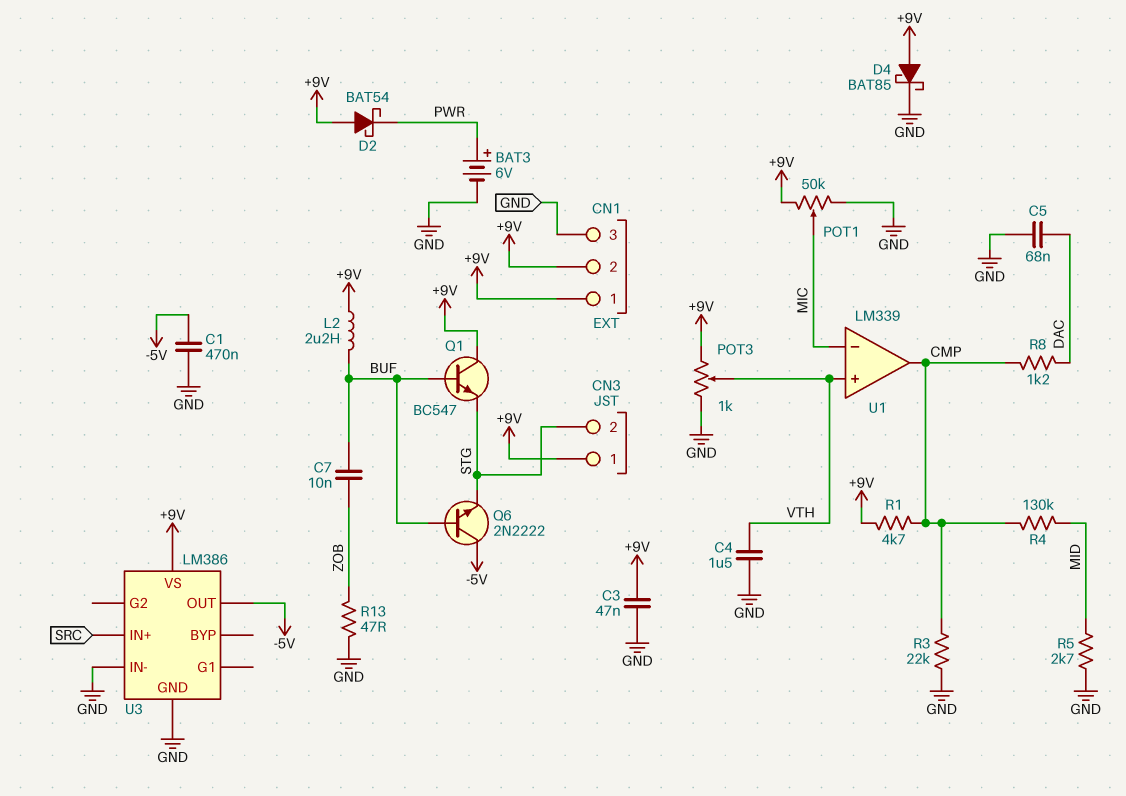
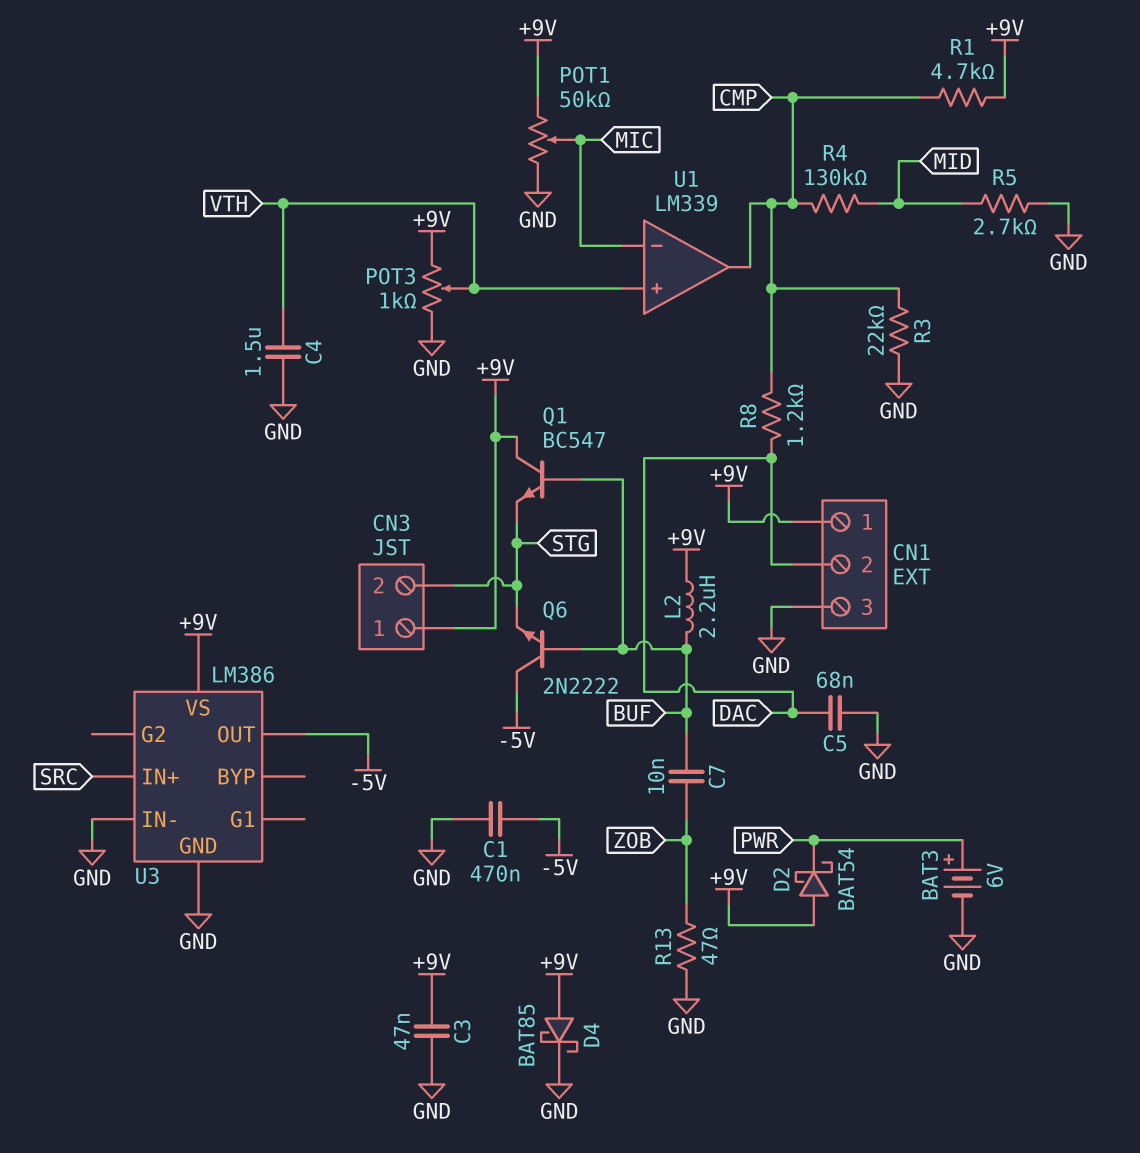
CN1 pin 2: +9V -> DAC

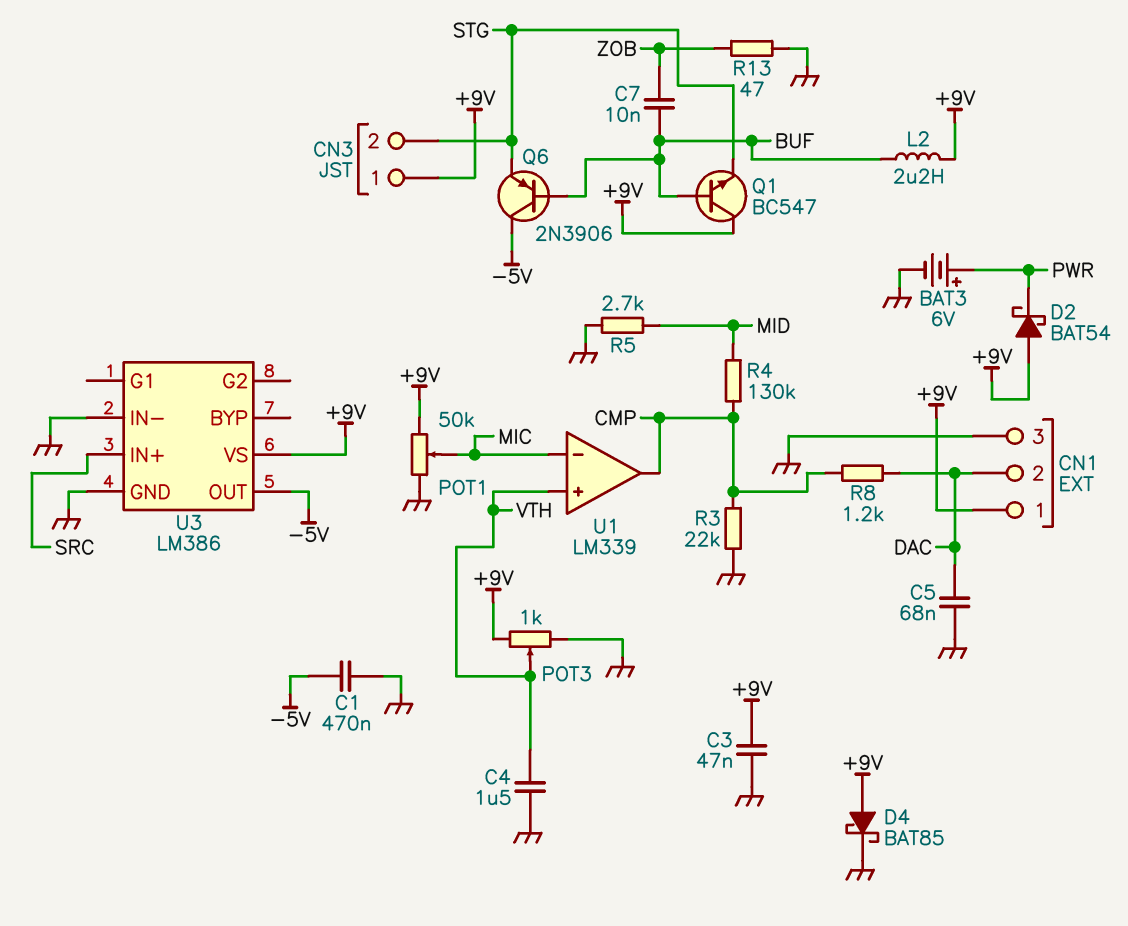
Q6: NPN 2N2222 (B BUF, C -5V, E STG) -> PNP 2N3906 (B BUF, C -5V, E STG)
R1: 4.7k (+9V, CMP) -> none

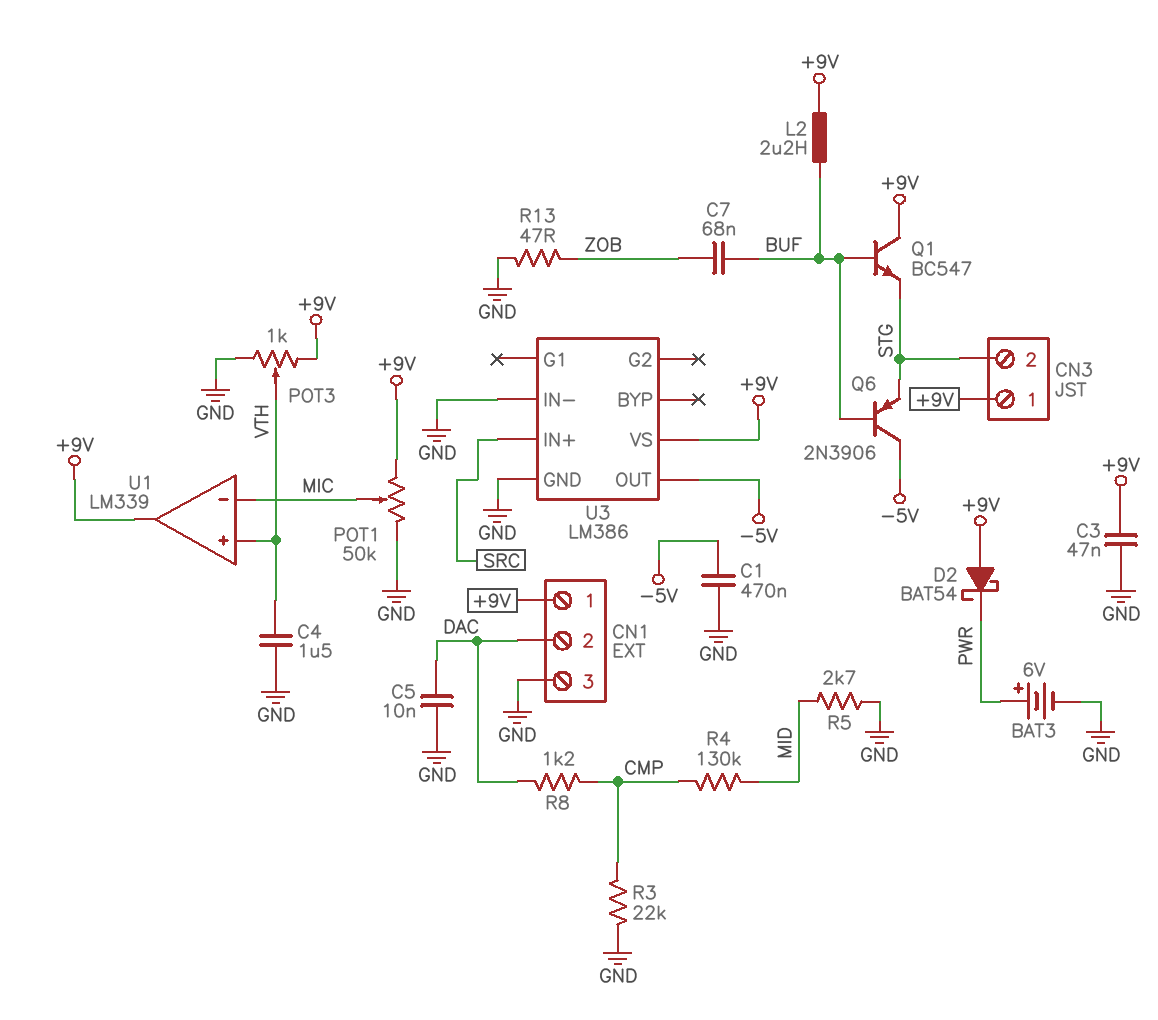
C5: 68nF (DAC, GND) -> 10nF (DAC, GND)
C7: 10nF (BUF, ZOB) -> 68nF (BUF, ZOB)
D4: schottky BAT85 (A +9V, K GND) -> none
U1 pin out: CMP -> +9V

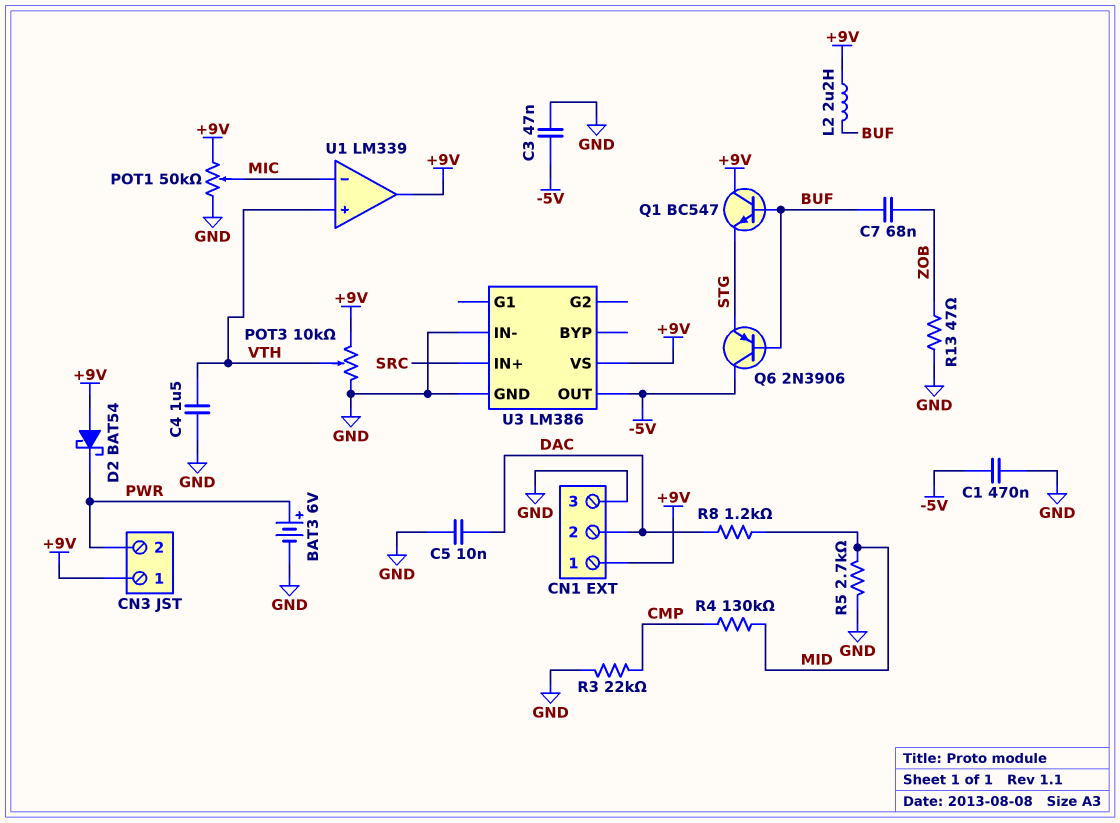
C3: 47nF (+9V, GND) -> 47nF (-5V, GND)
CN3 pin 2: STG -> PWR
POT3: 1k (+9V, GND, wiper VTH) -> 10k (+9V, GND, wiper VTH)
R8: 1.2k (CMP, DAC) -> 1.2k (DAC, MID)

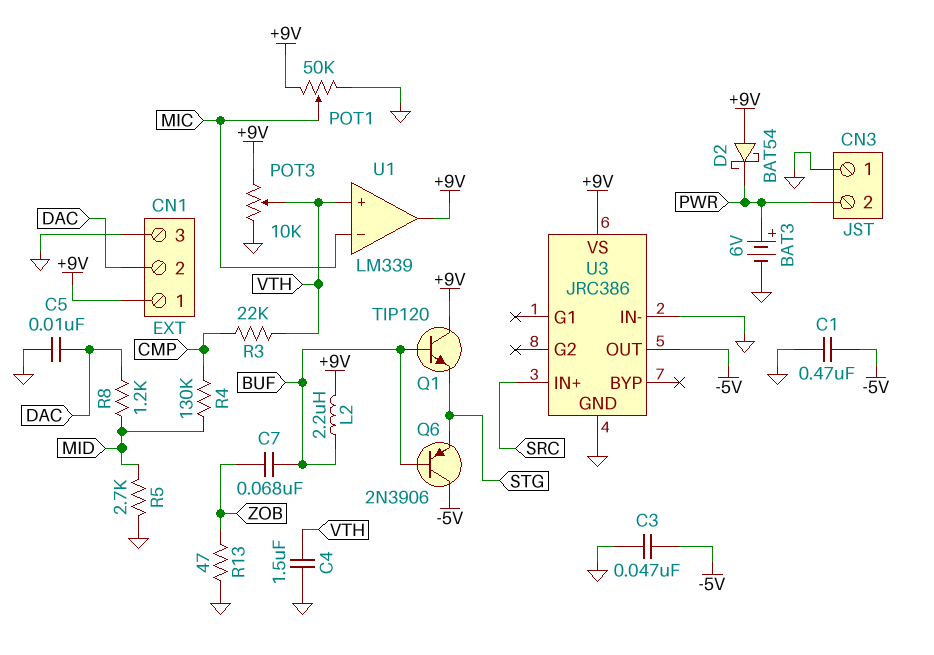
CN3 pin 1: +9V -> GND
Q1: NPN BC547 (B BUF, C +9V, E STG) -> NPN TIP120 (B BUF, C +9V, E STG)
R3: 22k (CMP, GND) -> 22k (CMP, VTH)
U3: LM386 -> JRC386

